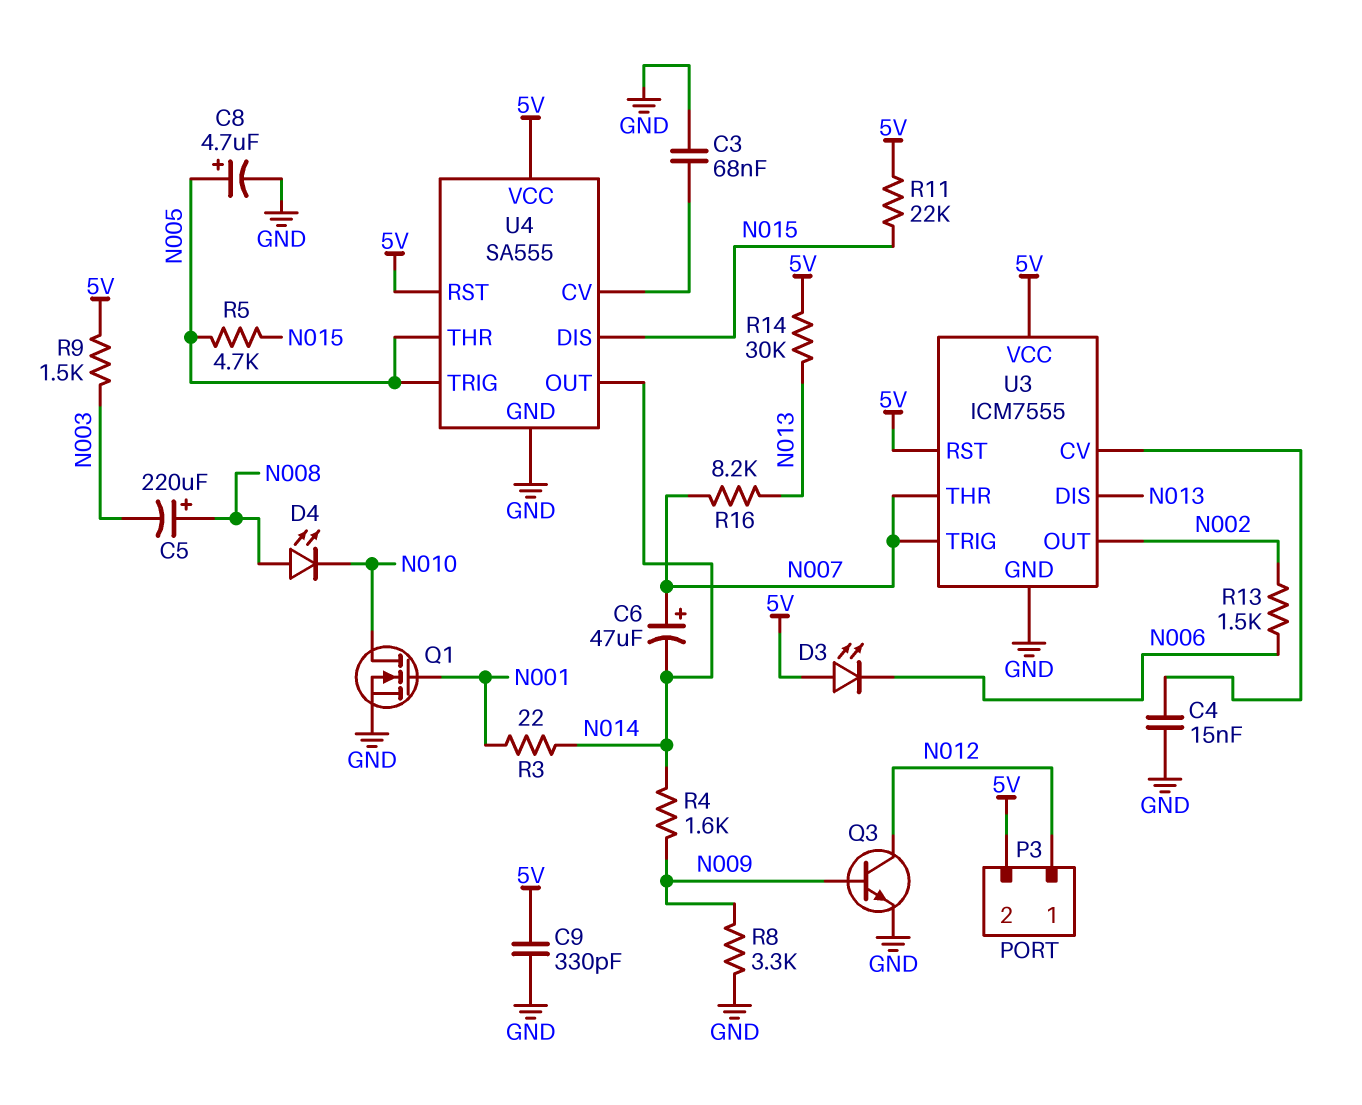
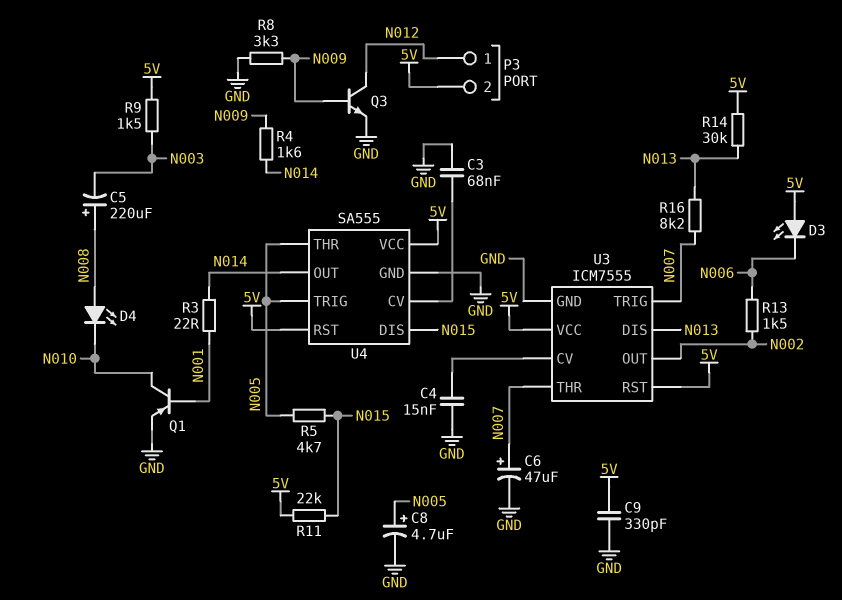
C6: 47uF (plus N007, minus N014) -> 47uF (plus N007, minus GND)
Q1: NMOS (G N001, D N010, S GND) -> PNP (B N001, C N010, E GND)

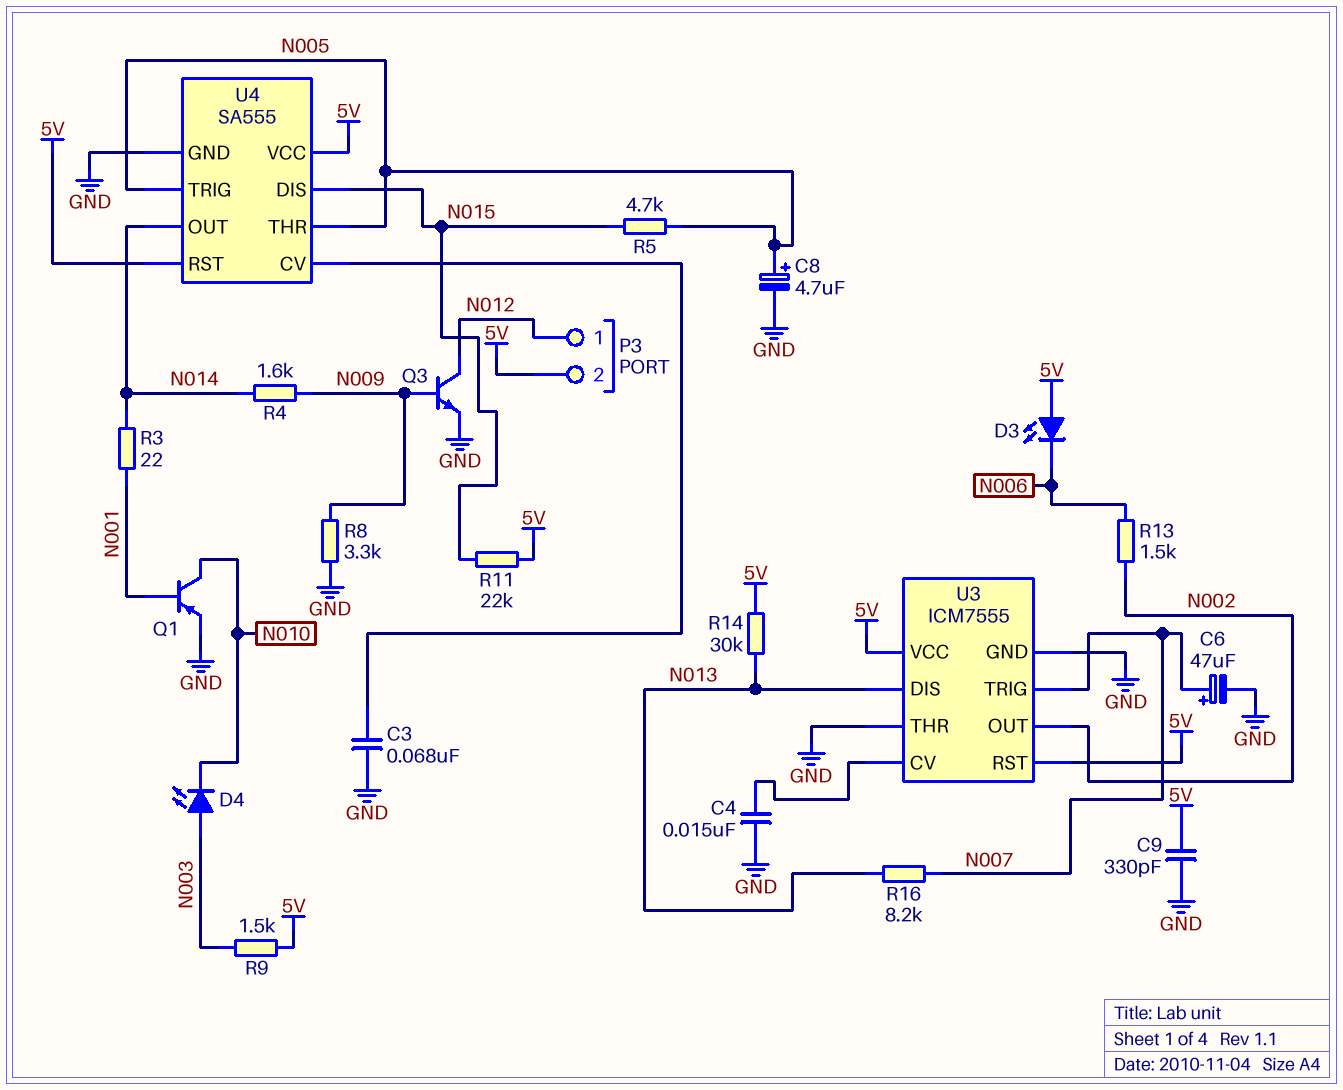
C5: 220uF (plus N008, minus N003) -> none
D4: LED (A N008, K N010) -> LED (A N003, K N010)
U3 pin THR: N007 -> GND

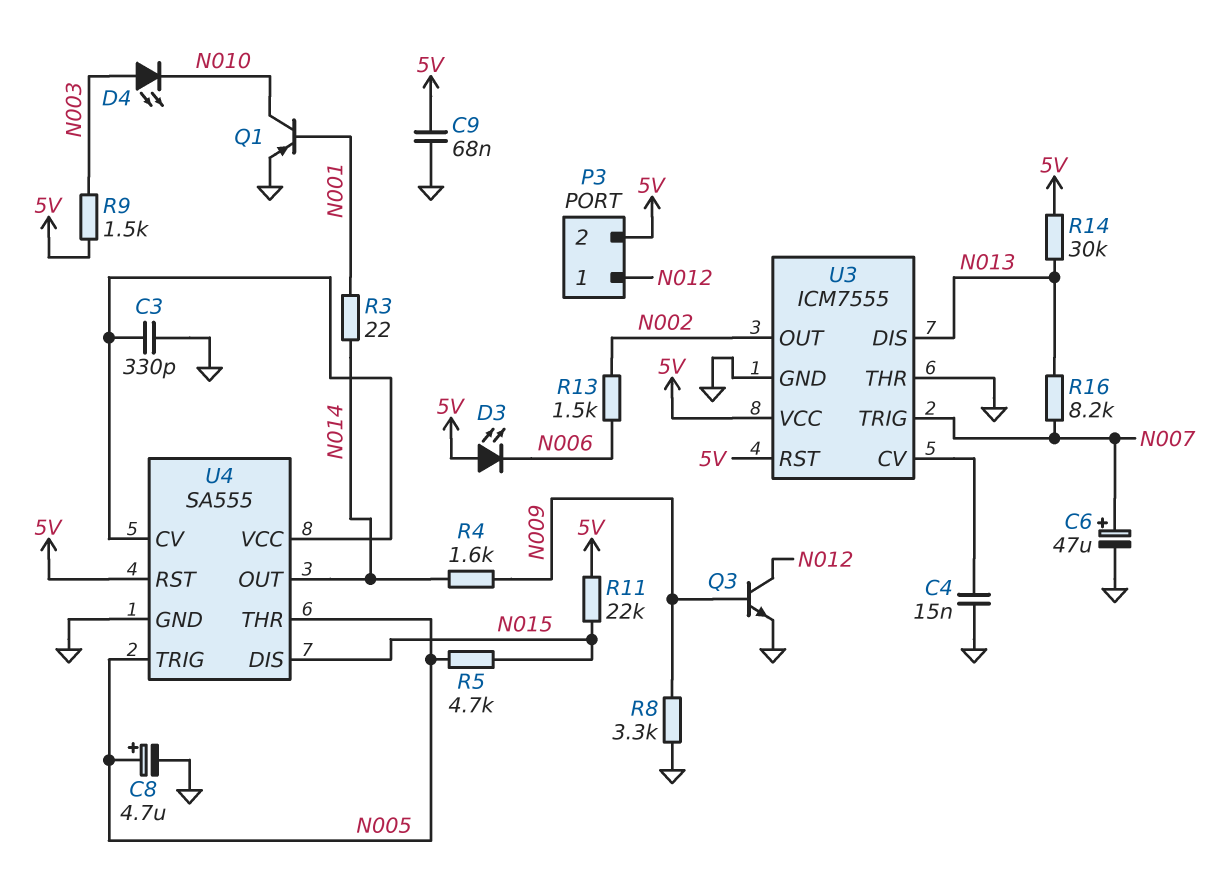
C3: 68nF (GND, U4/CV) -> 330pF (GND, U4/CV)
C9: 330pF (5V, GND) -> 68nF (5V, GND)
U4 pin VCC: 5V -> U4/CV

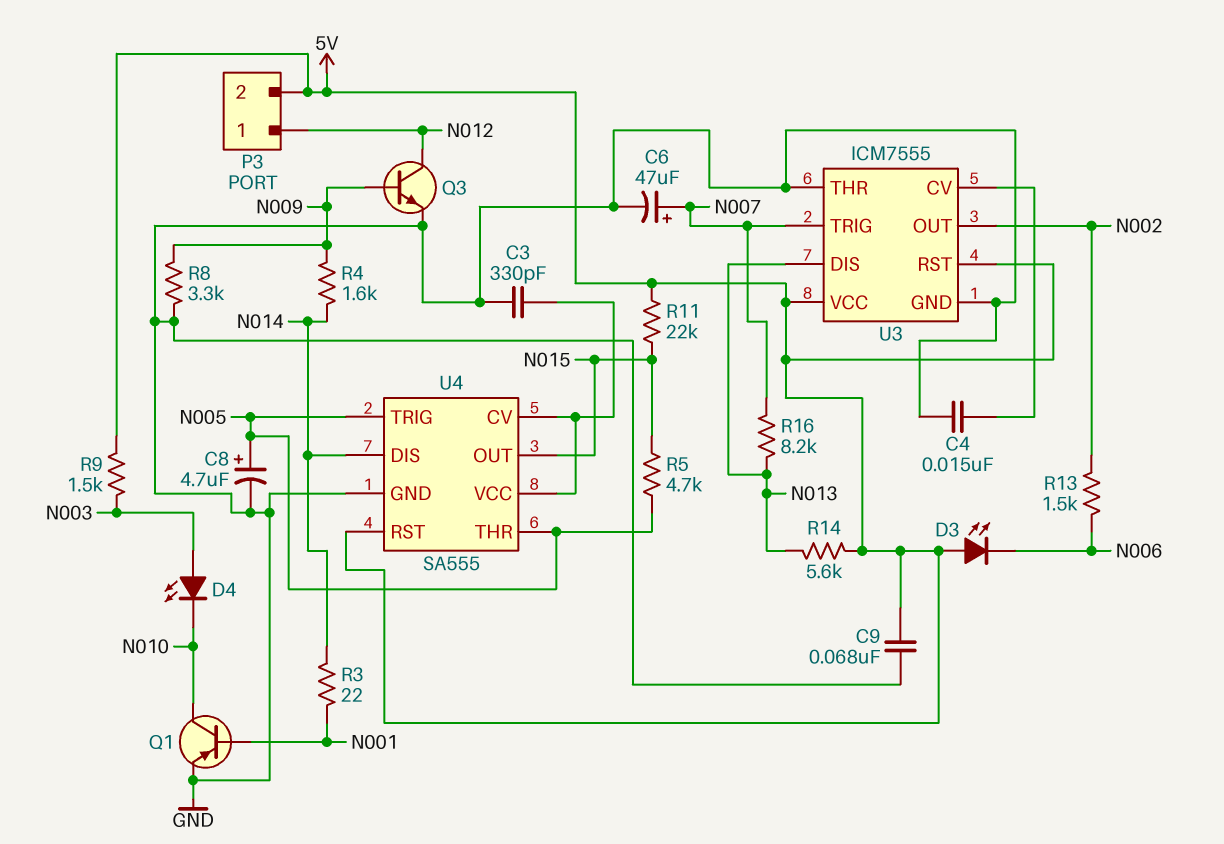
R14: 30k (5V, N013) -> 5.6k (5V, N013)
U4 pin DIS: N015 -> N014
U4 pin OUT: N014 -> N015

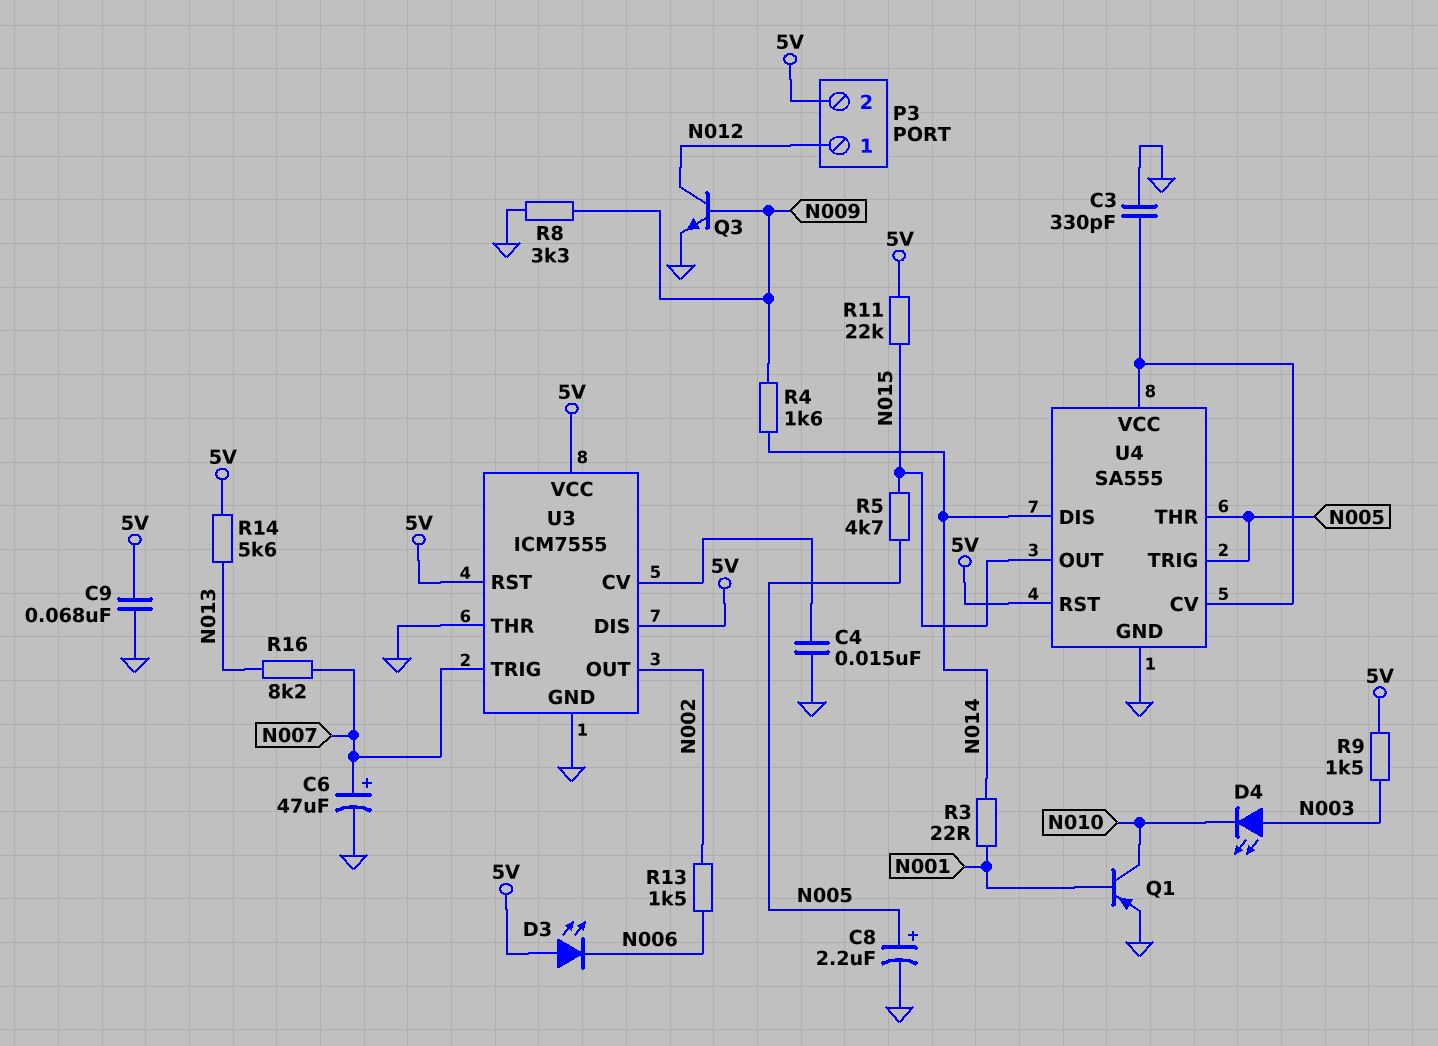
C8: 4.7uF (plus N005, minus GND) -> 2.2uF (plus N005, minus GND)
U3 pin DIS: N013 -> 5V

